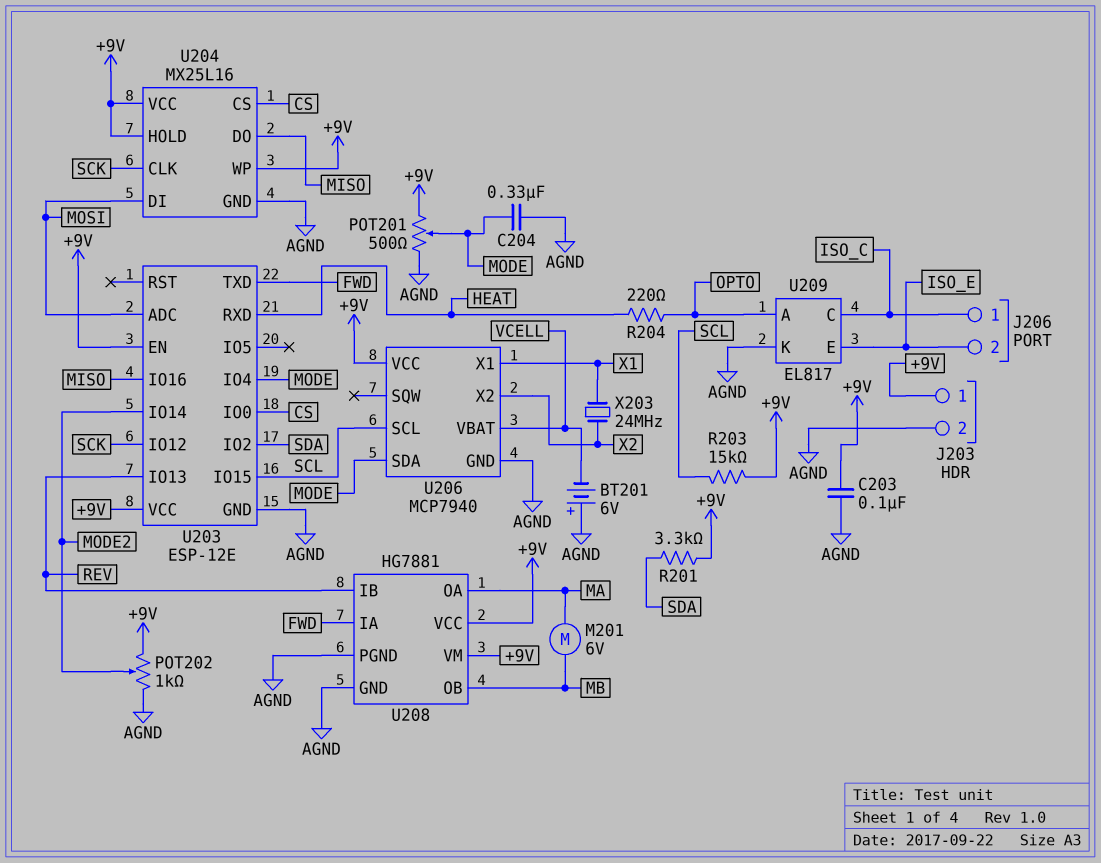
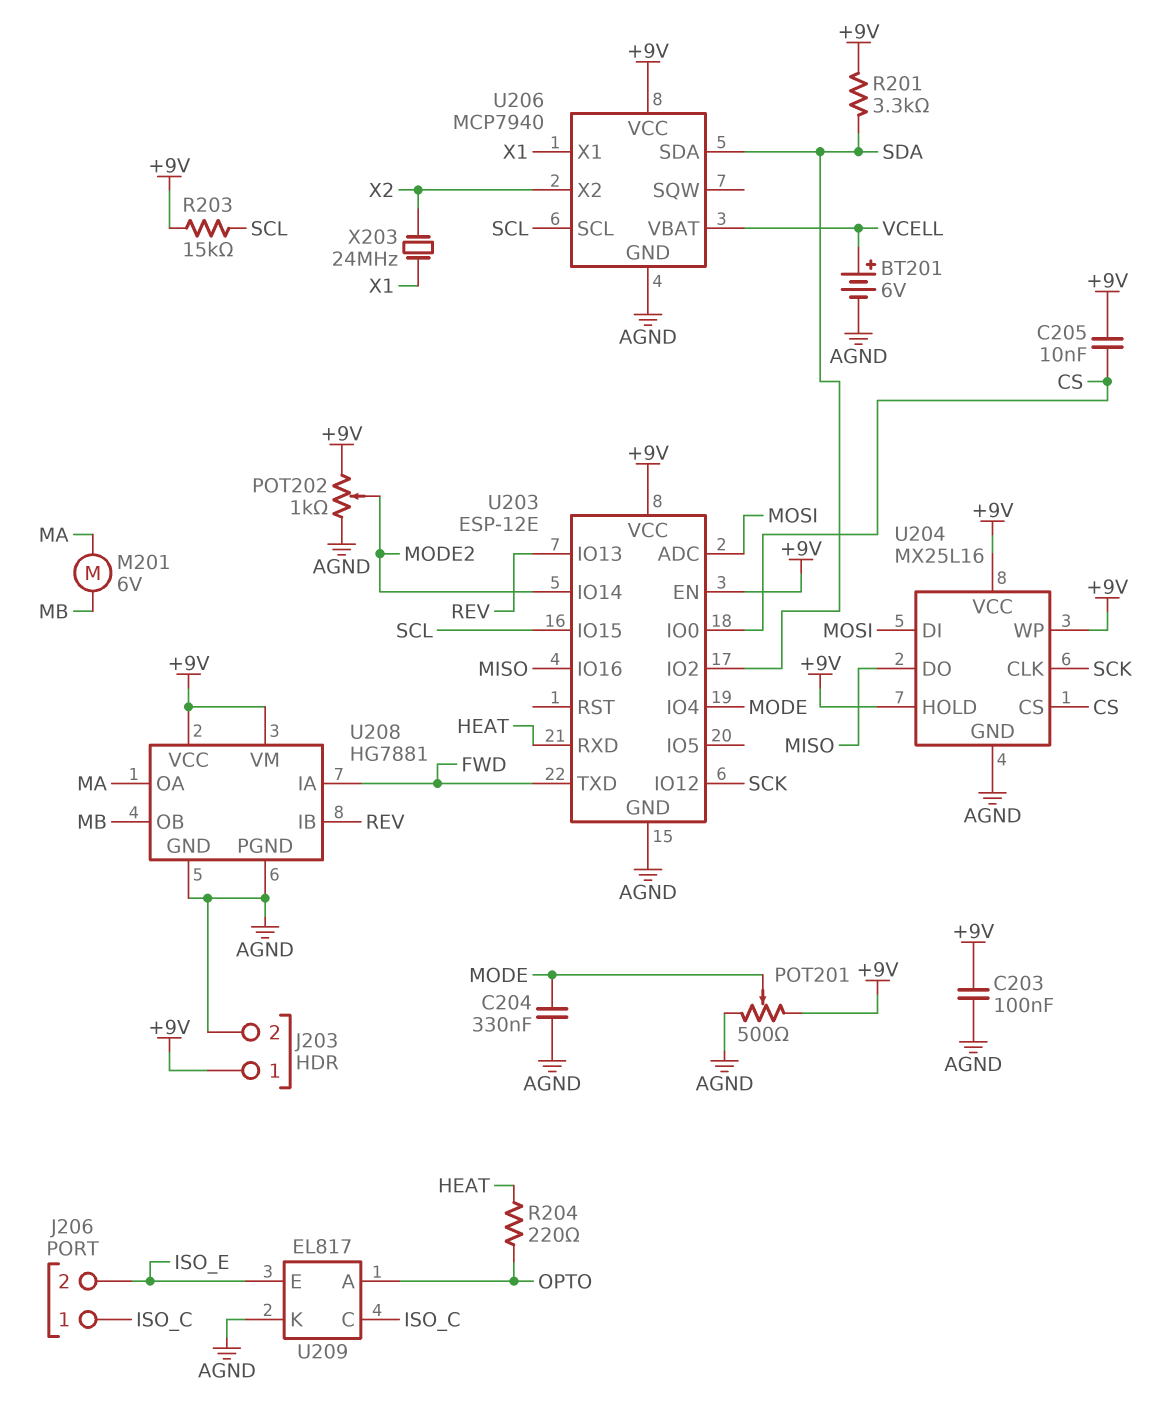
BT201: 6V (plus AGND, minus VCELL) -> 6V (plus VCELL, minus AGND)
C205: none -> 10nF (+9V, CS)
U206 pin SDA: MODE -> SDA

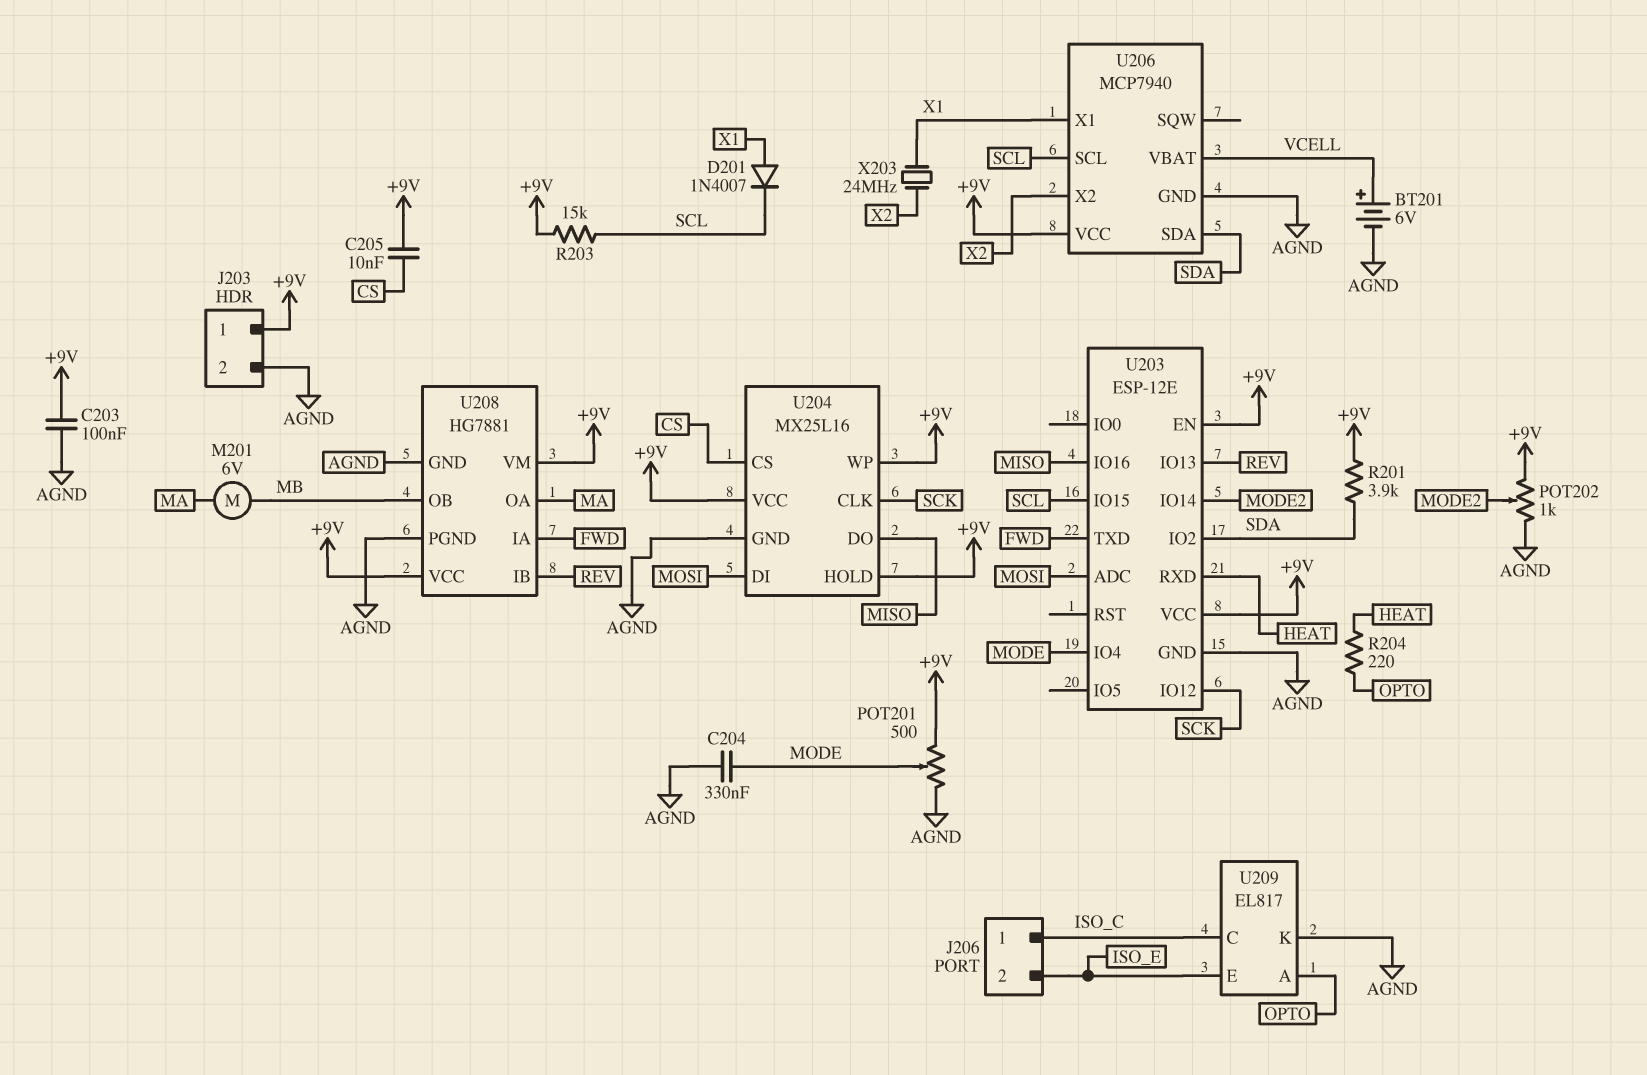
D201: none -> diode 1N4007 (A X1, K SCL)
R201: 3.3k (+9V, SDA) -> 3.9k (+9V, SDA)
U203 pin IO0: CS -> none

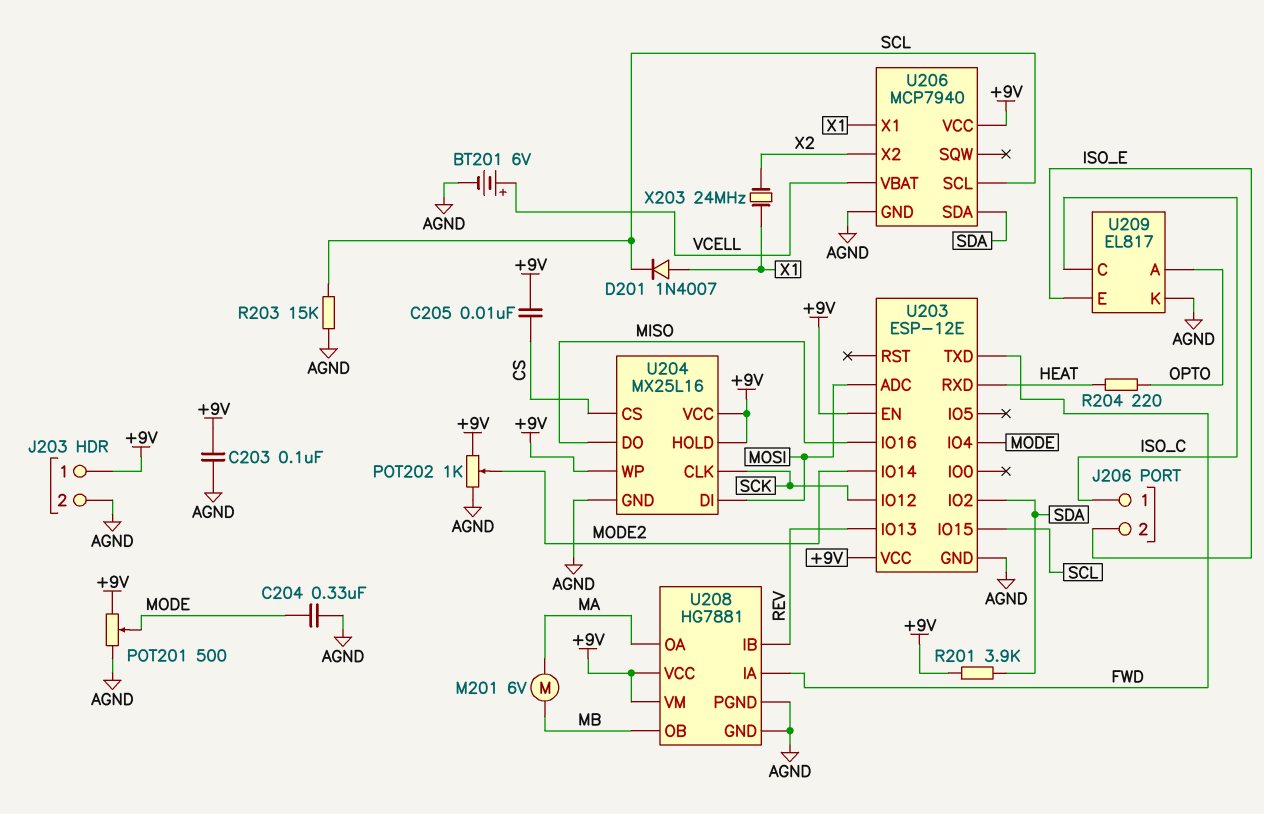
R203: 15k (+9V, SCL) -> 15k (AGND, SCL)

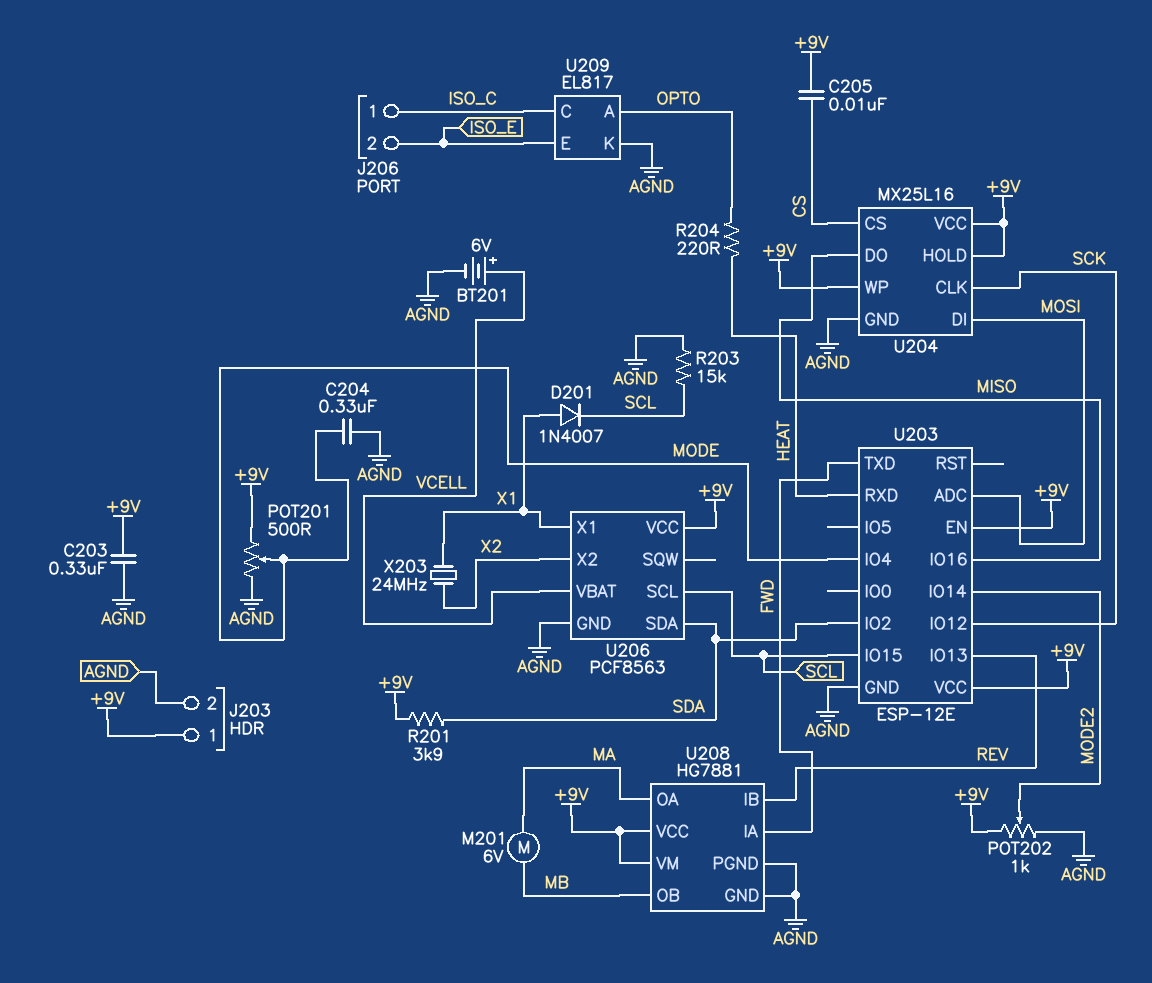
C203: 100nF (+9V, AGND) -> 330nF (+9V, AGND)
U206: MCP7940 -> PCF8563

